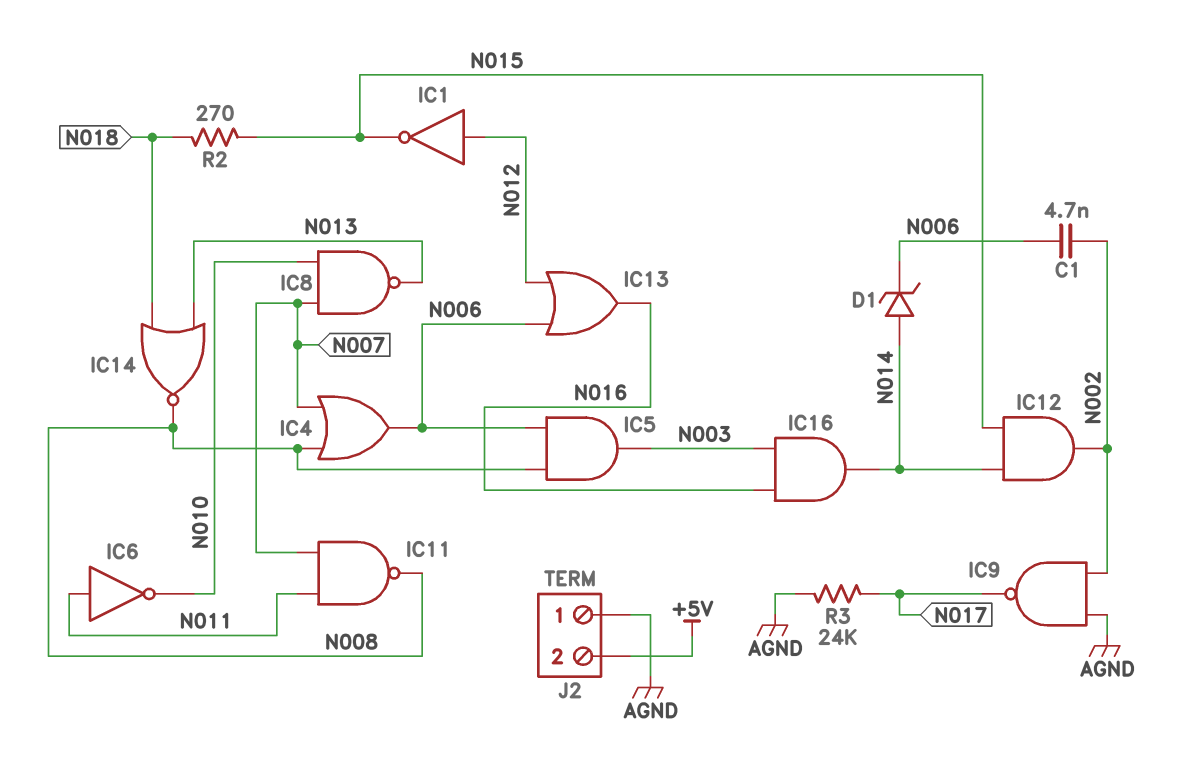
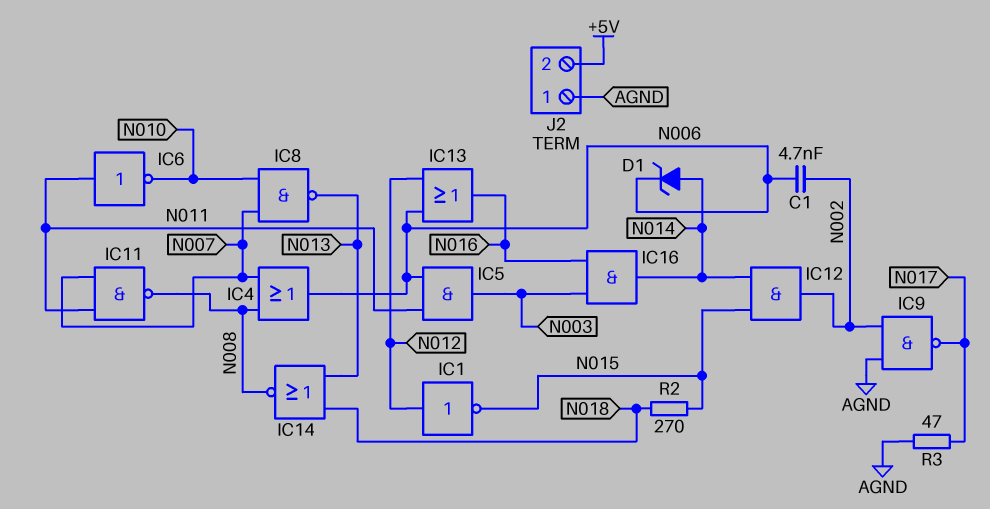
IC5: AND (in N006, in N008, out N003) -> AND (in N006, in N011, out N003)
R3: 24k (AGND, N017) -> 47 (AGND, N017)

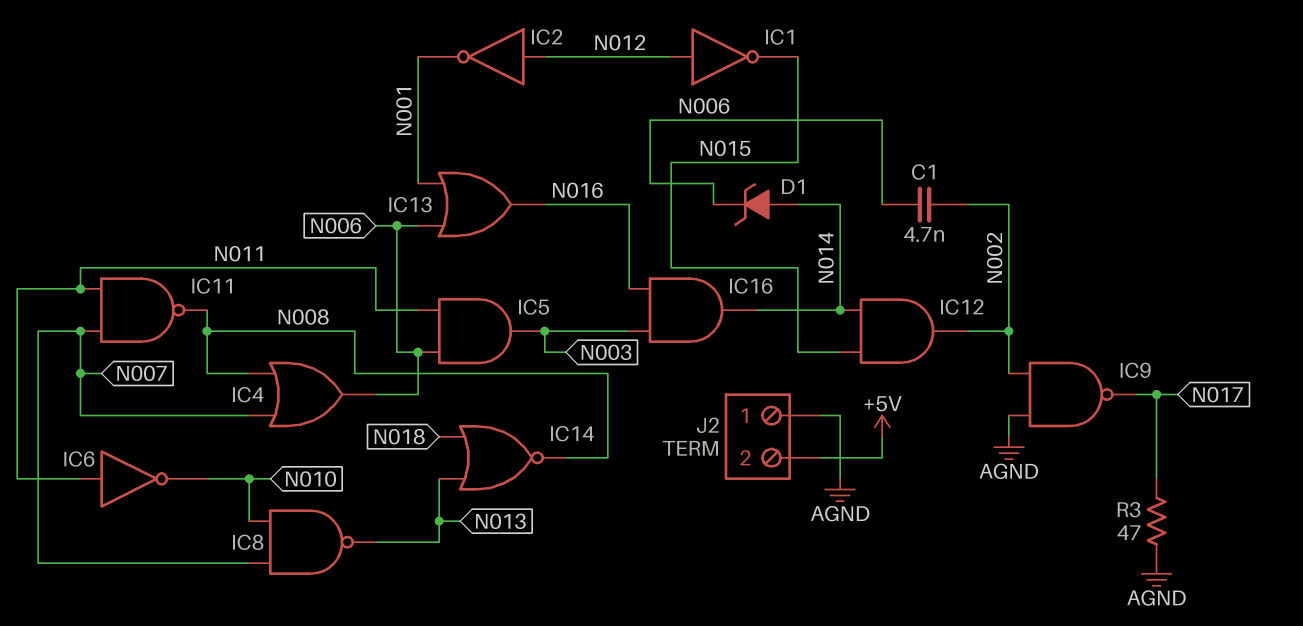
IC2: none -> NOT (in N012, out N001)
IC13: OR (in N006, in N012, out N016) -> OR (in N001, in N006, out N016)
R2: 270 (N015, N018) -> none

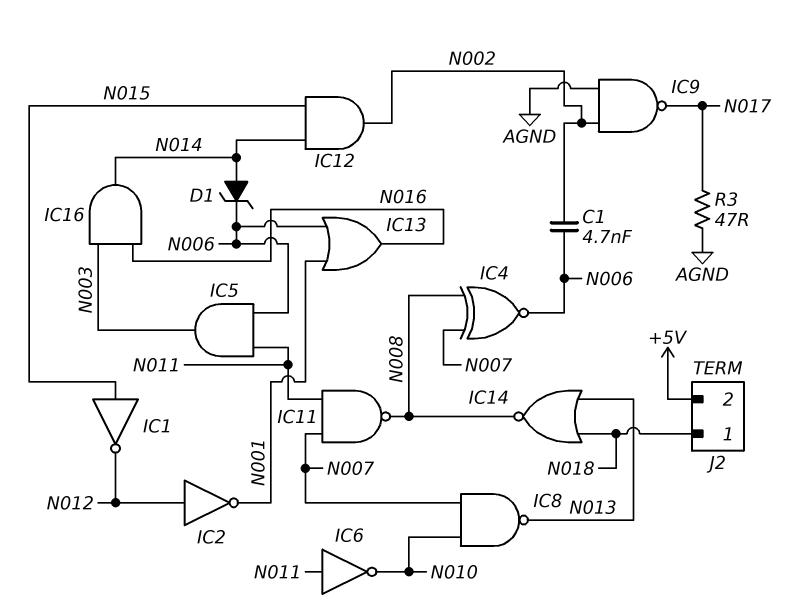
IC1: NOT (in N012, out N015) -> NOT (in N015, out N012)
IC4: OR (in N007, in N008, out N006) -> XNOR (in N007, in N008, out N006)
J2 pin 1: AGND -> N018

